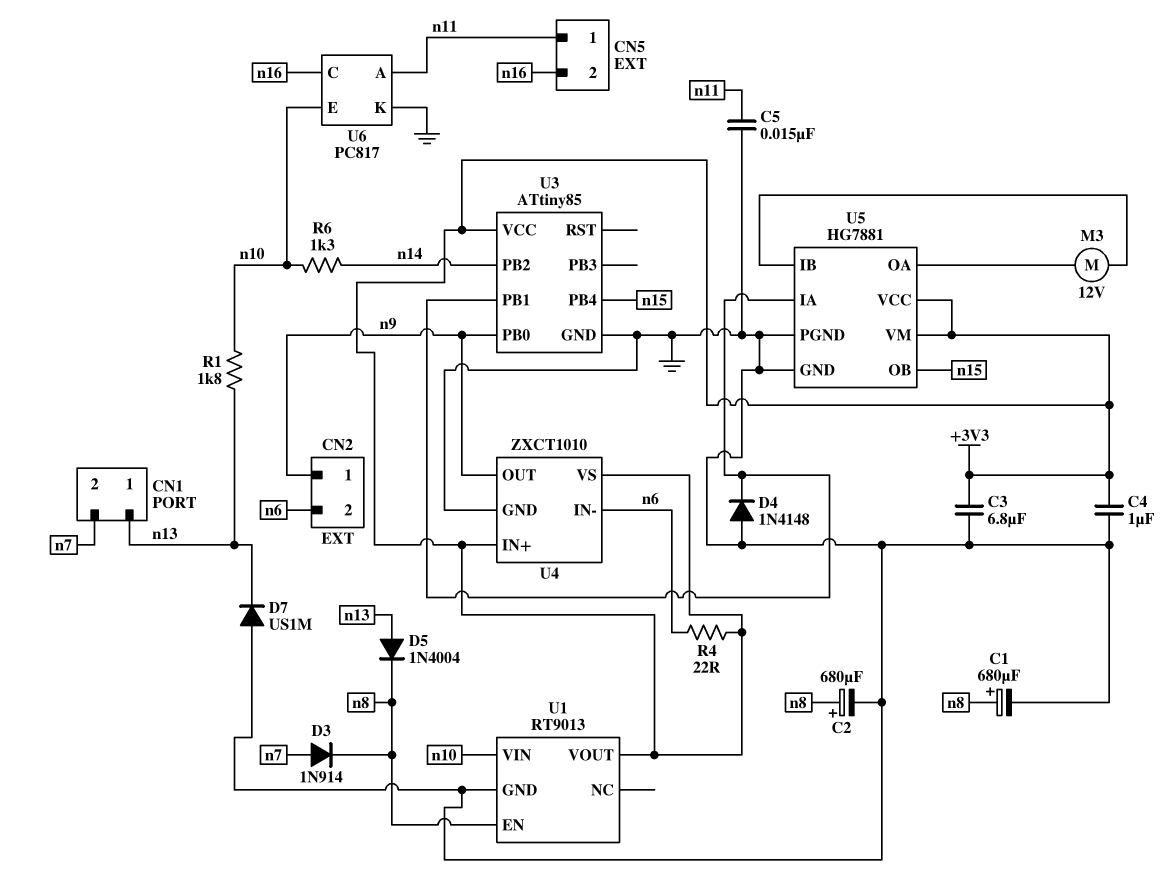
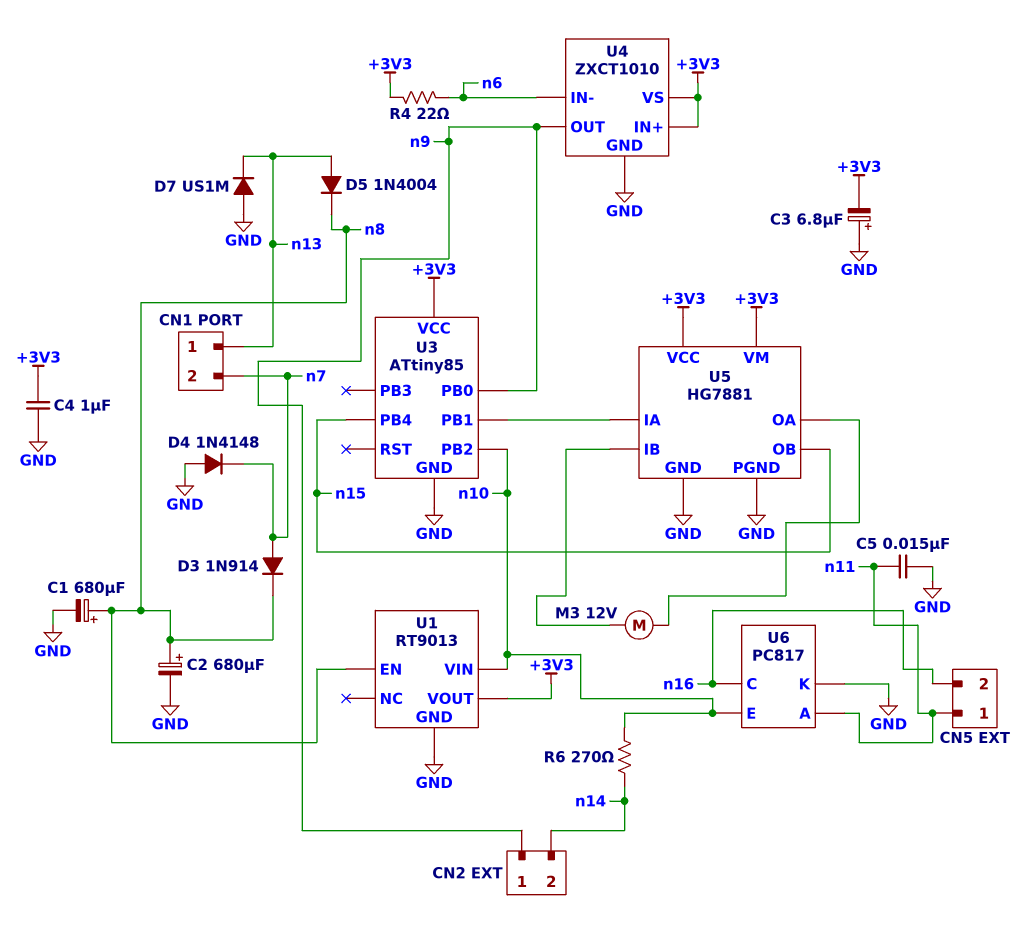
C3: 6.8uF (+3V3, GND) -> 6.8uF (plus GND, minus +3V3)
CN2 pin 2: n6 -> n14
D4: diode 1N4148 (A GND, K U3/PB1) -> diode 1N4148 (A GND, K n7)
R1: 1.8k (n10, n13) -> none
R6: 1.3k (n10, n14) -> 270 (n10, n14)
U3 pin PB2: n14 -> n10

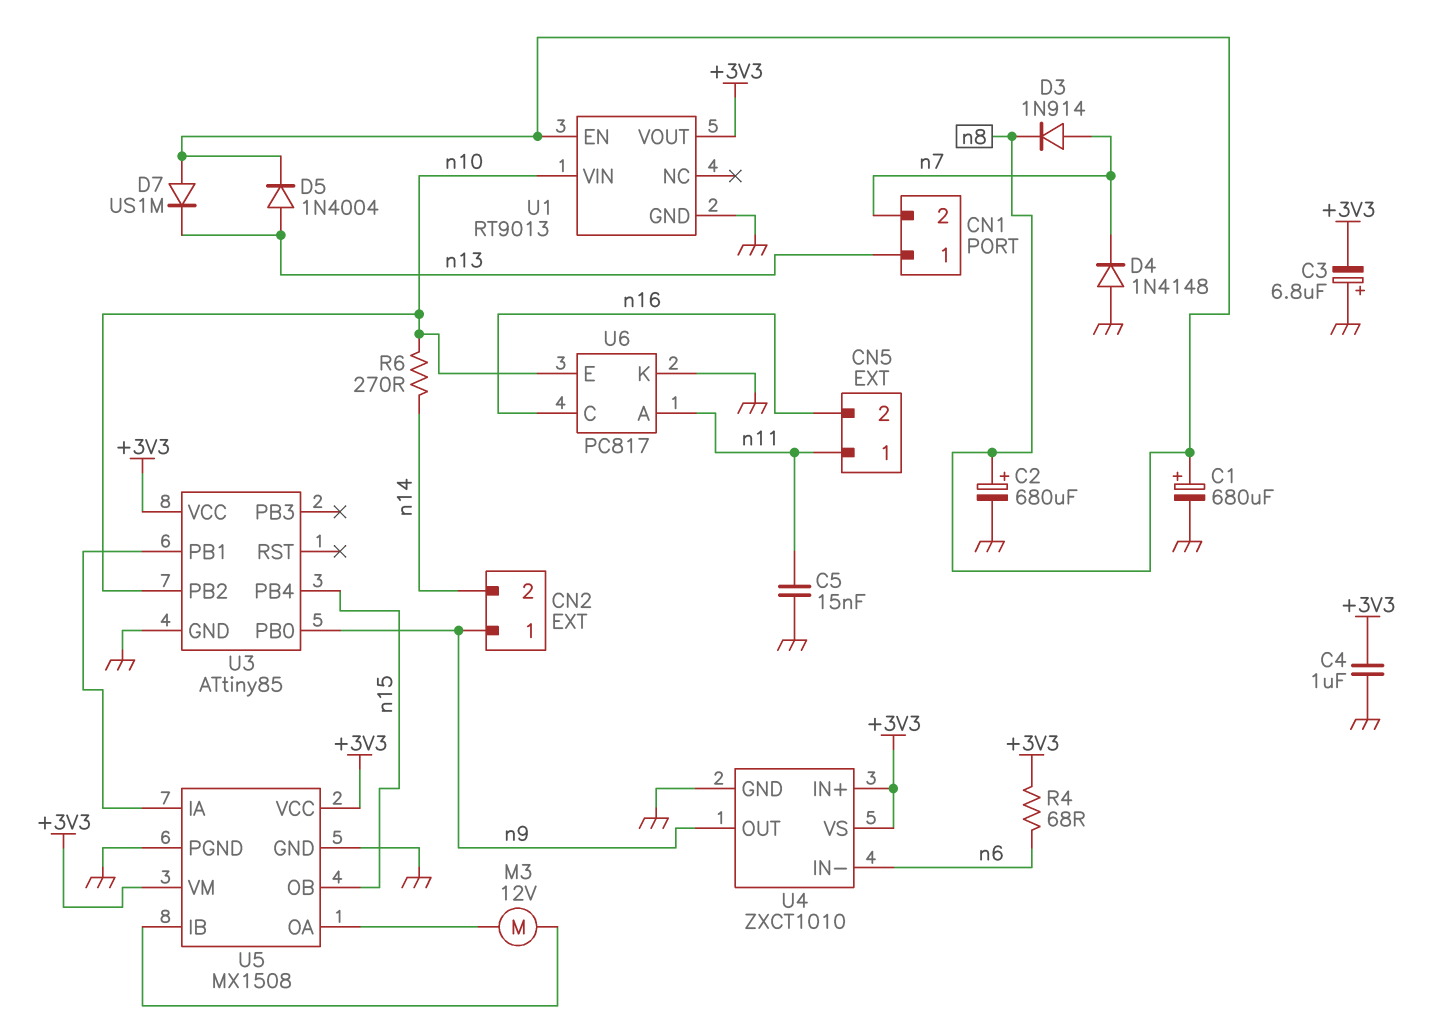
D7: diode US1M (A GND, K n13) -> diode US1M (A n8, K n13)
R4: 22 (+3V3, n6) -> 68 (+3V3, n6)
U5: HG7881 -> MX1508

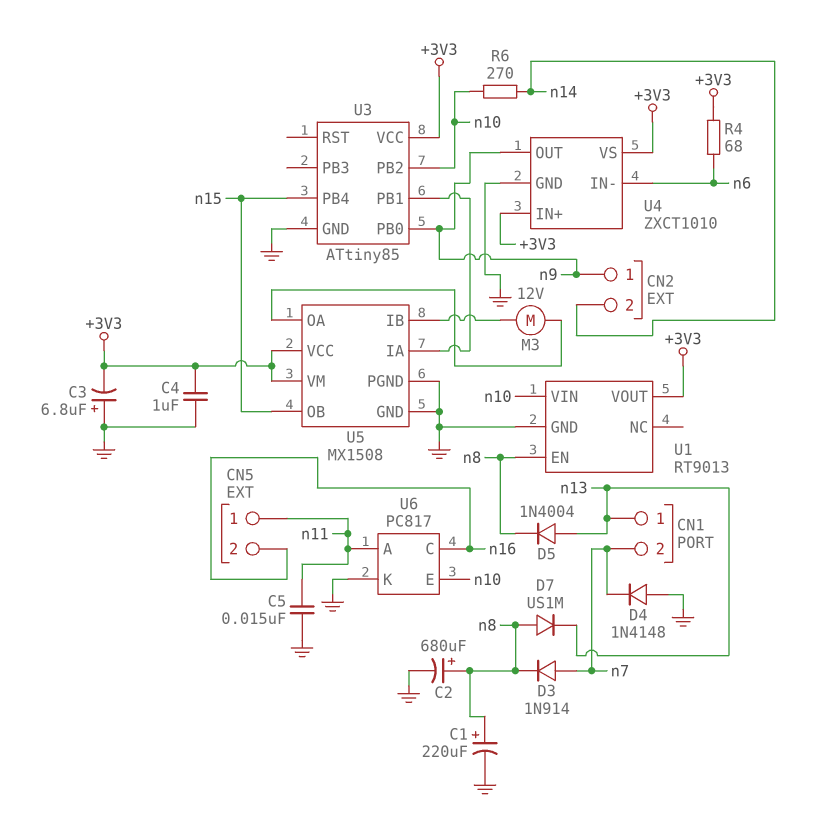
C1: 680uF (plus n8, minus GND) -> 220uF (plus n8, minus GND)

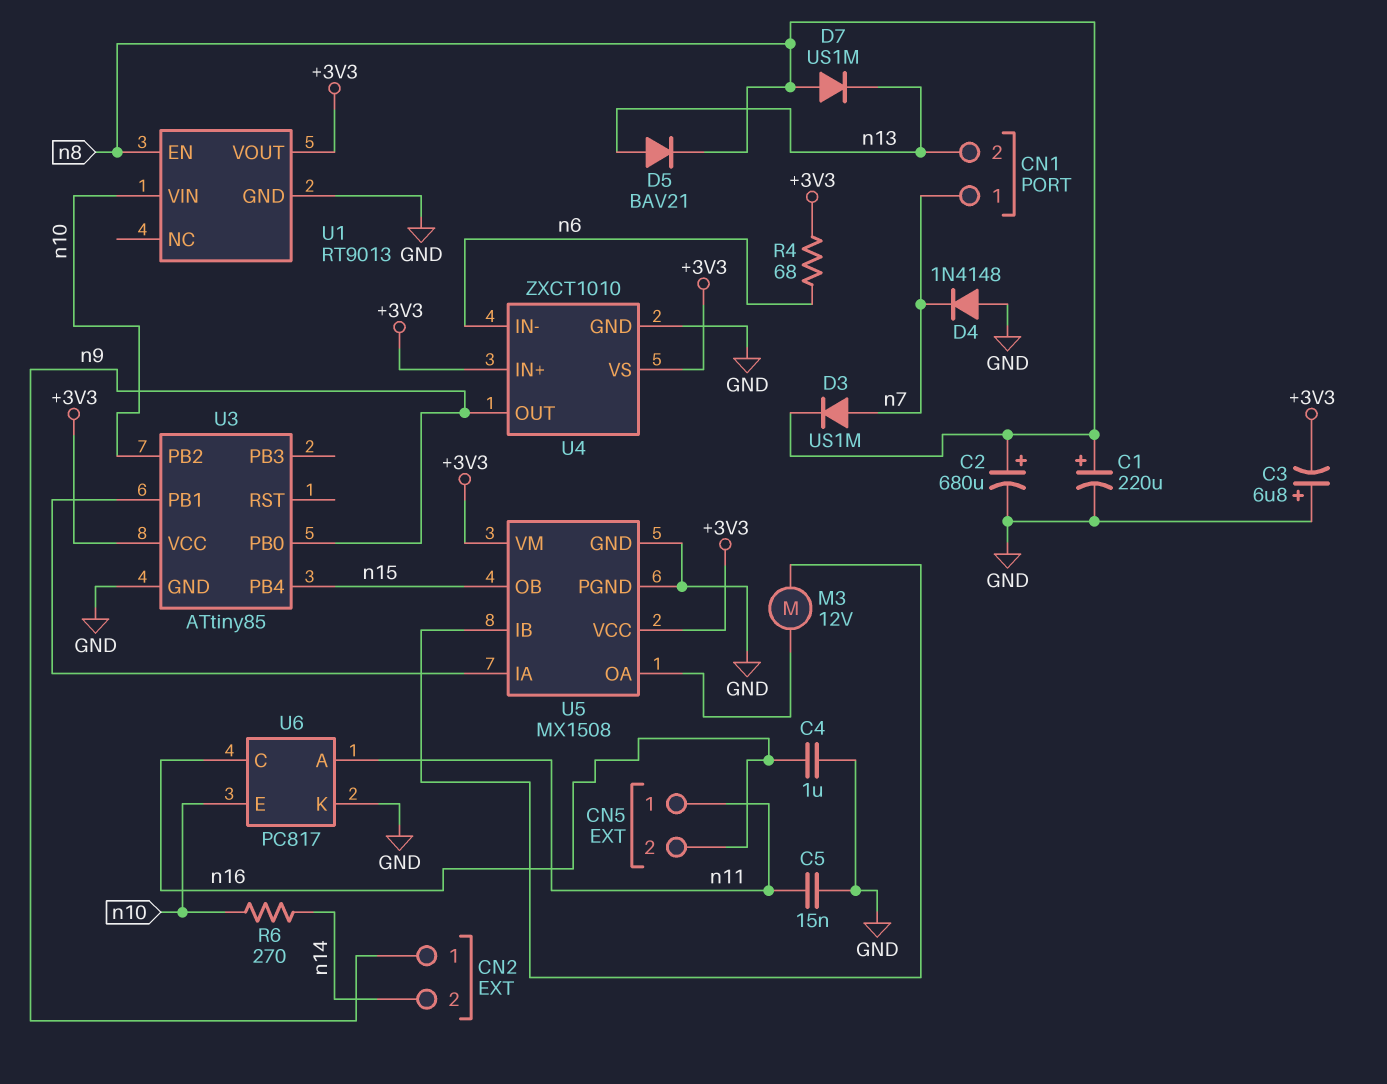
C4: 1uF (+3V3, GND) -> 1uF (GND, n16)
CN1 pin 1: n13 -> n7
CN1 pin 2: n7 -> n13
D3: diode 1N914 (A n7, K n8) -> diode US1M (A n7, K n8)
D5: diode 1N4004 (A n13, K n8) -> diode BAV21 (A n13, K n8)

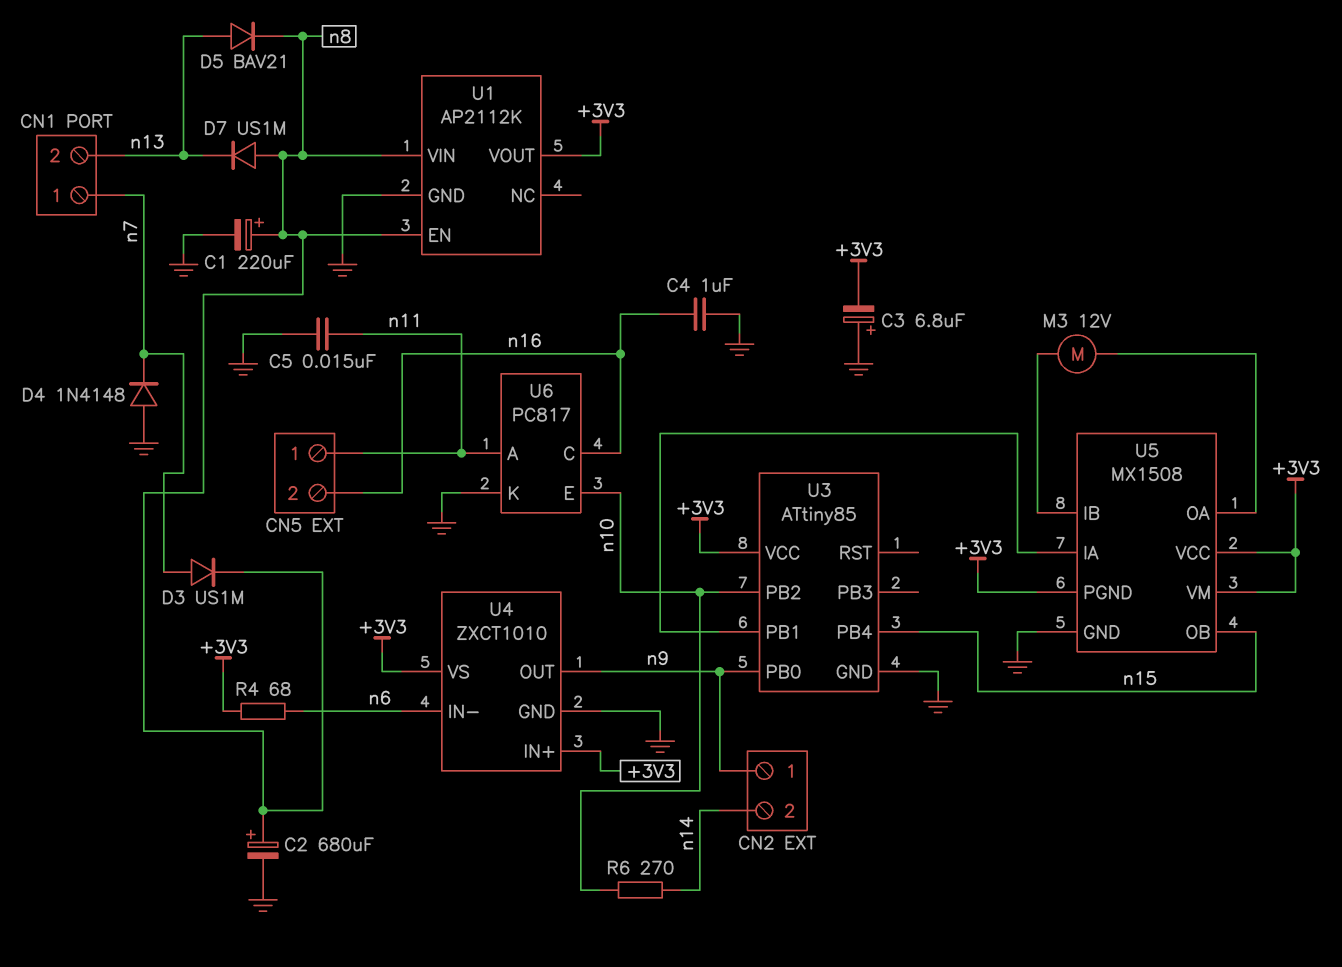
U1: RT9013 -> AP2112K
U1 pin VIN: n10 -> n8
U5 pin PGND: GND -> +3V3

